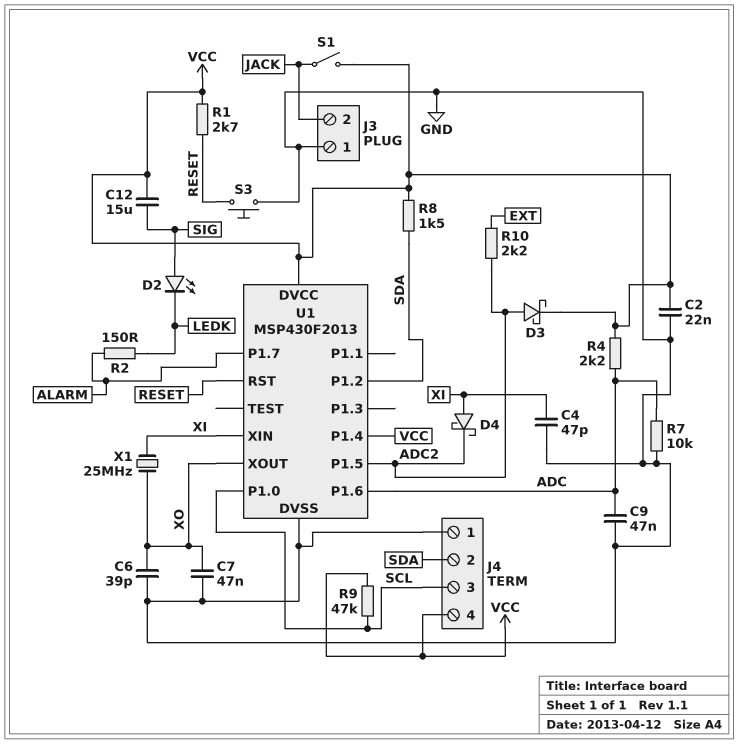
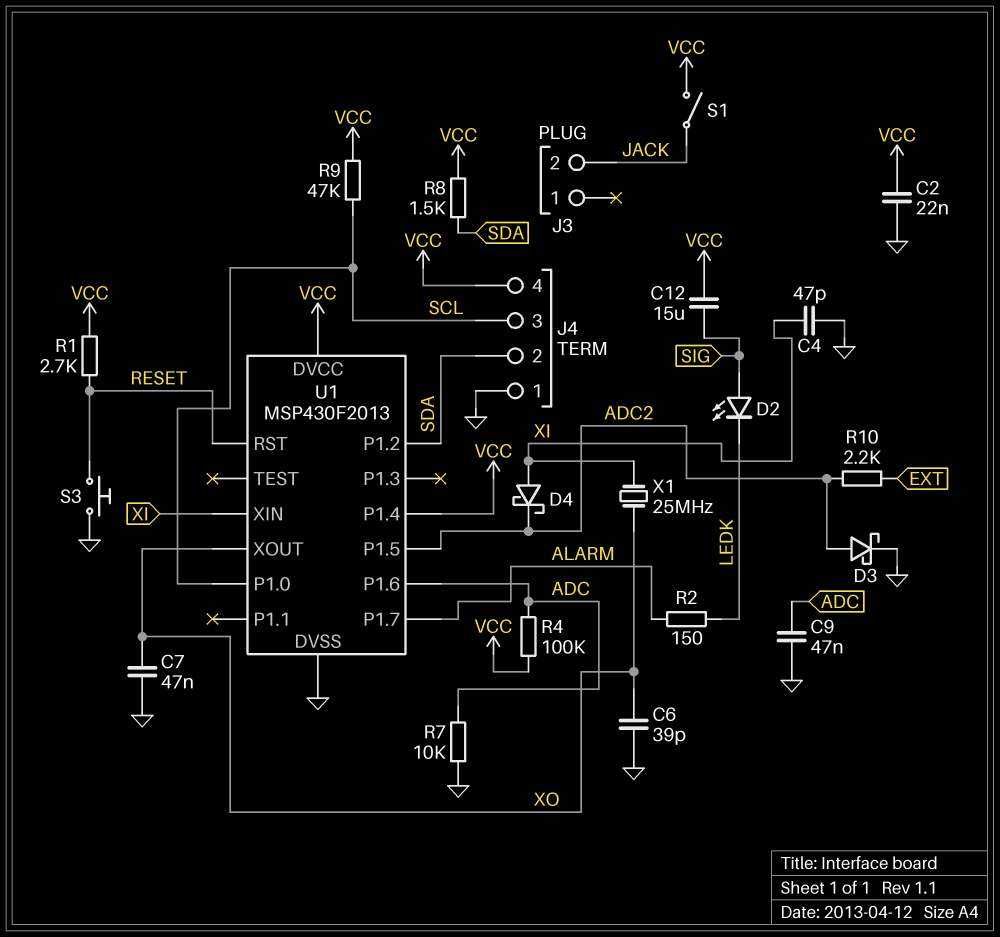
D3: schottky (A ADC2, K VCC) -> schottky (A ADC2, K GND)
J3 pin 1: GND -> none
R4: 2.2k (ADC, VCC) -> 100k (ADC, VCC)

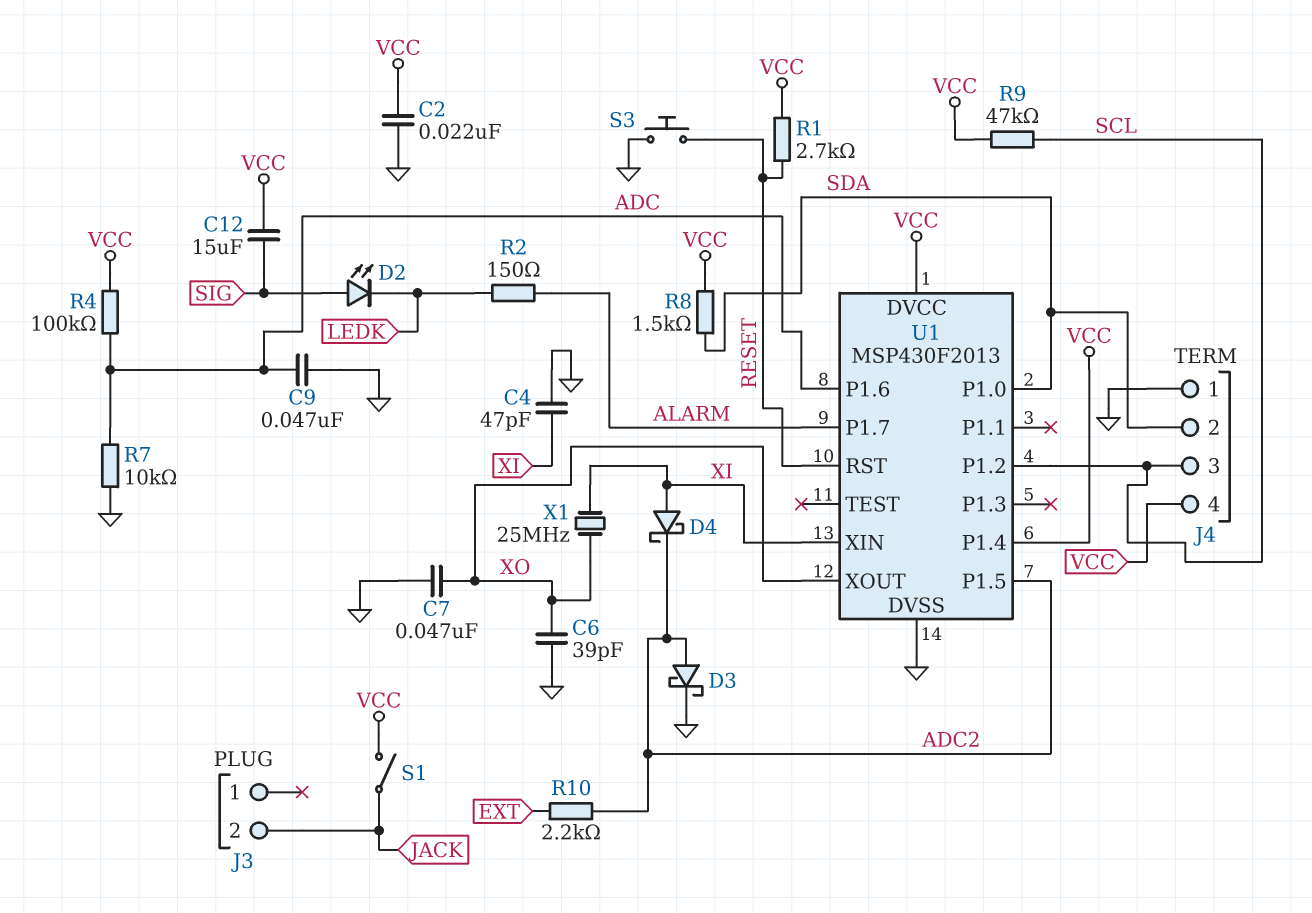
U1 pin P1.0: SCL -> SDA
U1 pin P1.2: SDA -> SCL

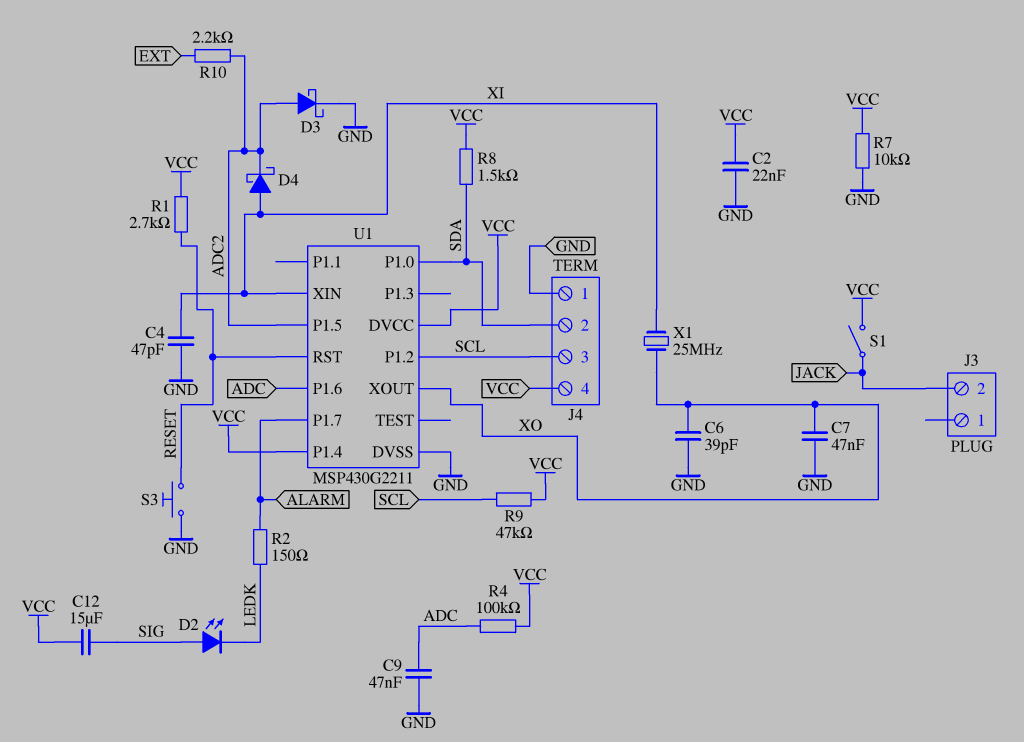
R7: 10k (ADC, GND) -> 10k (GND, VCC)
U1: MSP430F2013 -> MSP430G2211

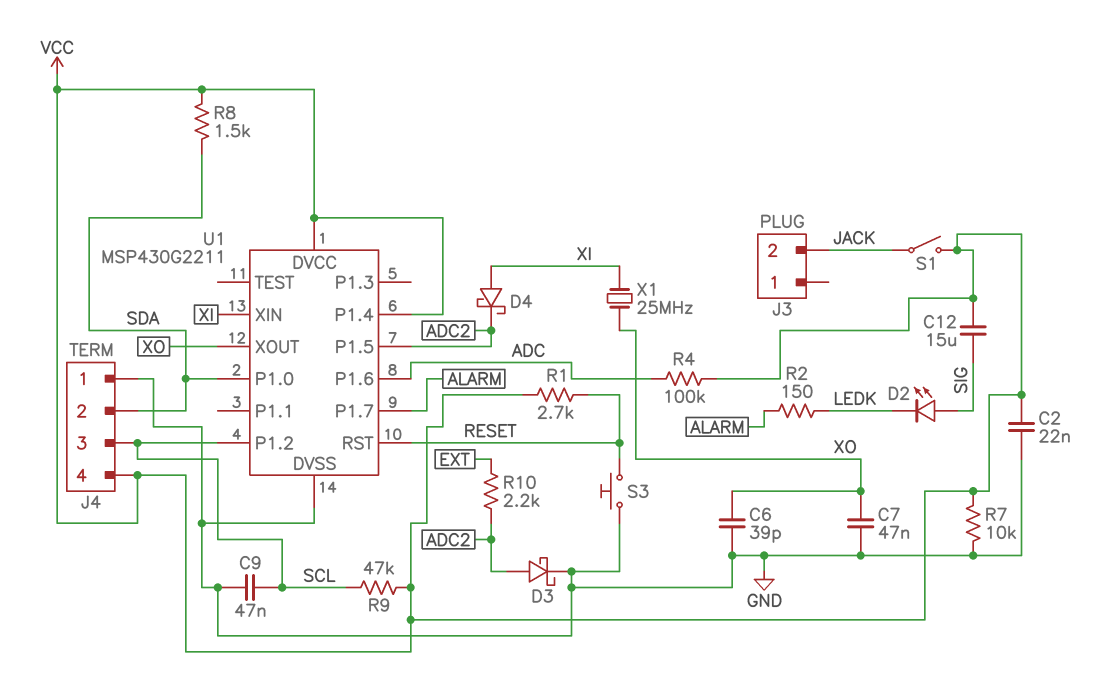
C4: 47pF (GND, XI) -> none
C9: 47nF (ADC, GND) -> 47nF (GND, SCL)

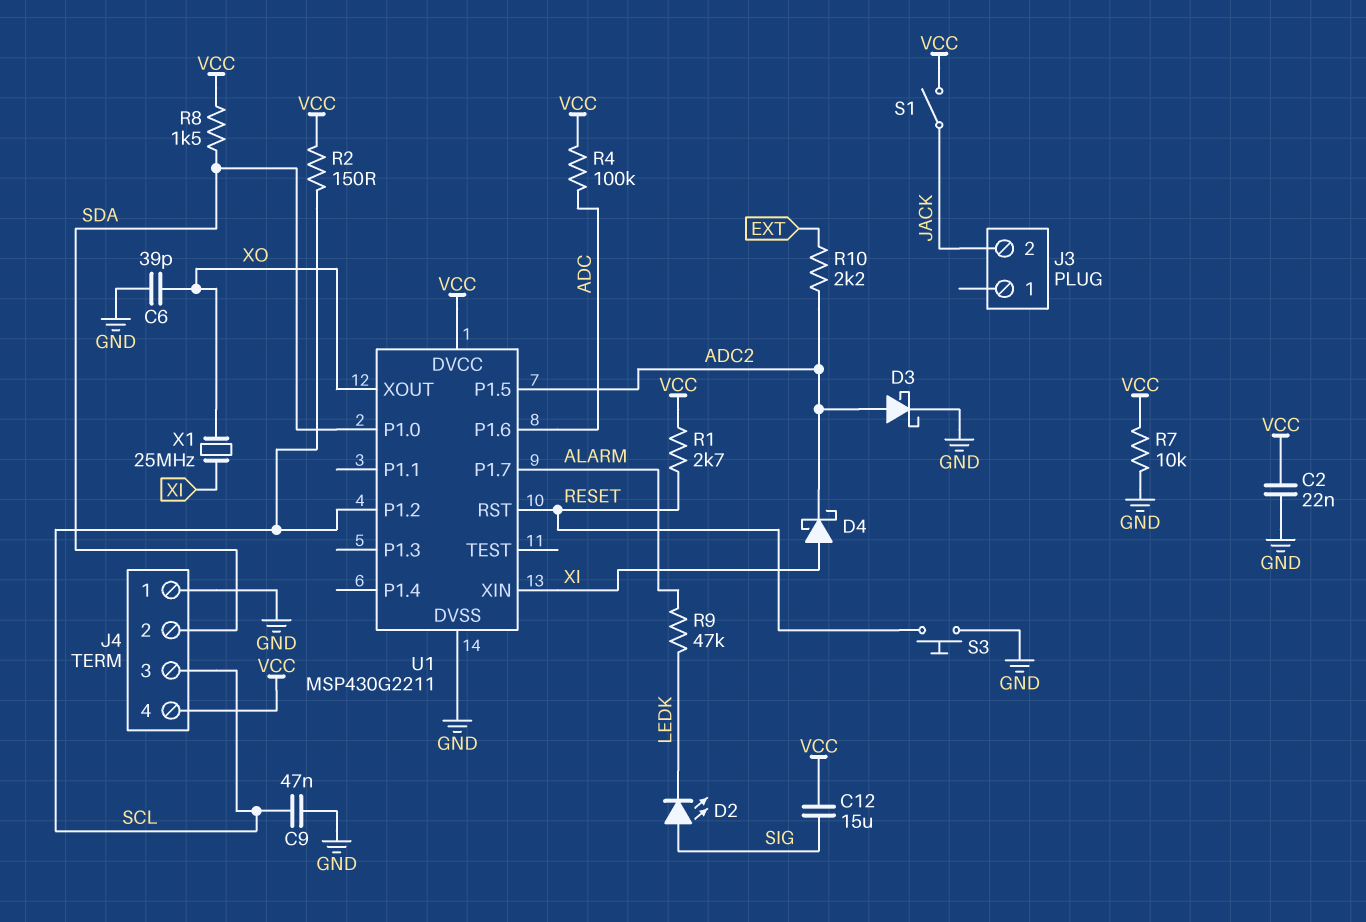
C7: 47nF (GND, XO) -> none
R2: 150 (ALARM, LEDK) -> 150 (SCL, VCC)
R9: 47k (SCL, VCC) -> 47k (ALARM, LEDK)
U1 pin P1.4: VCC -> none

